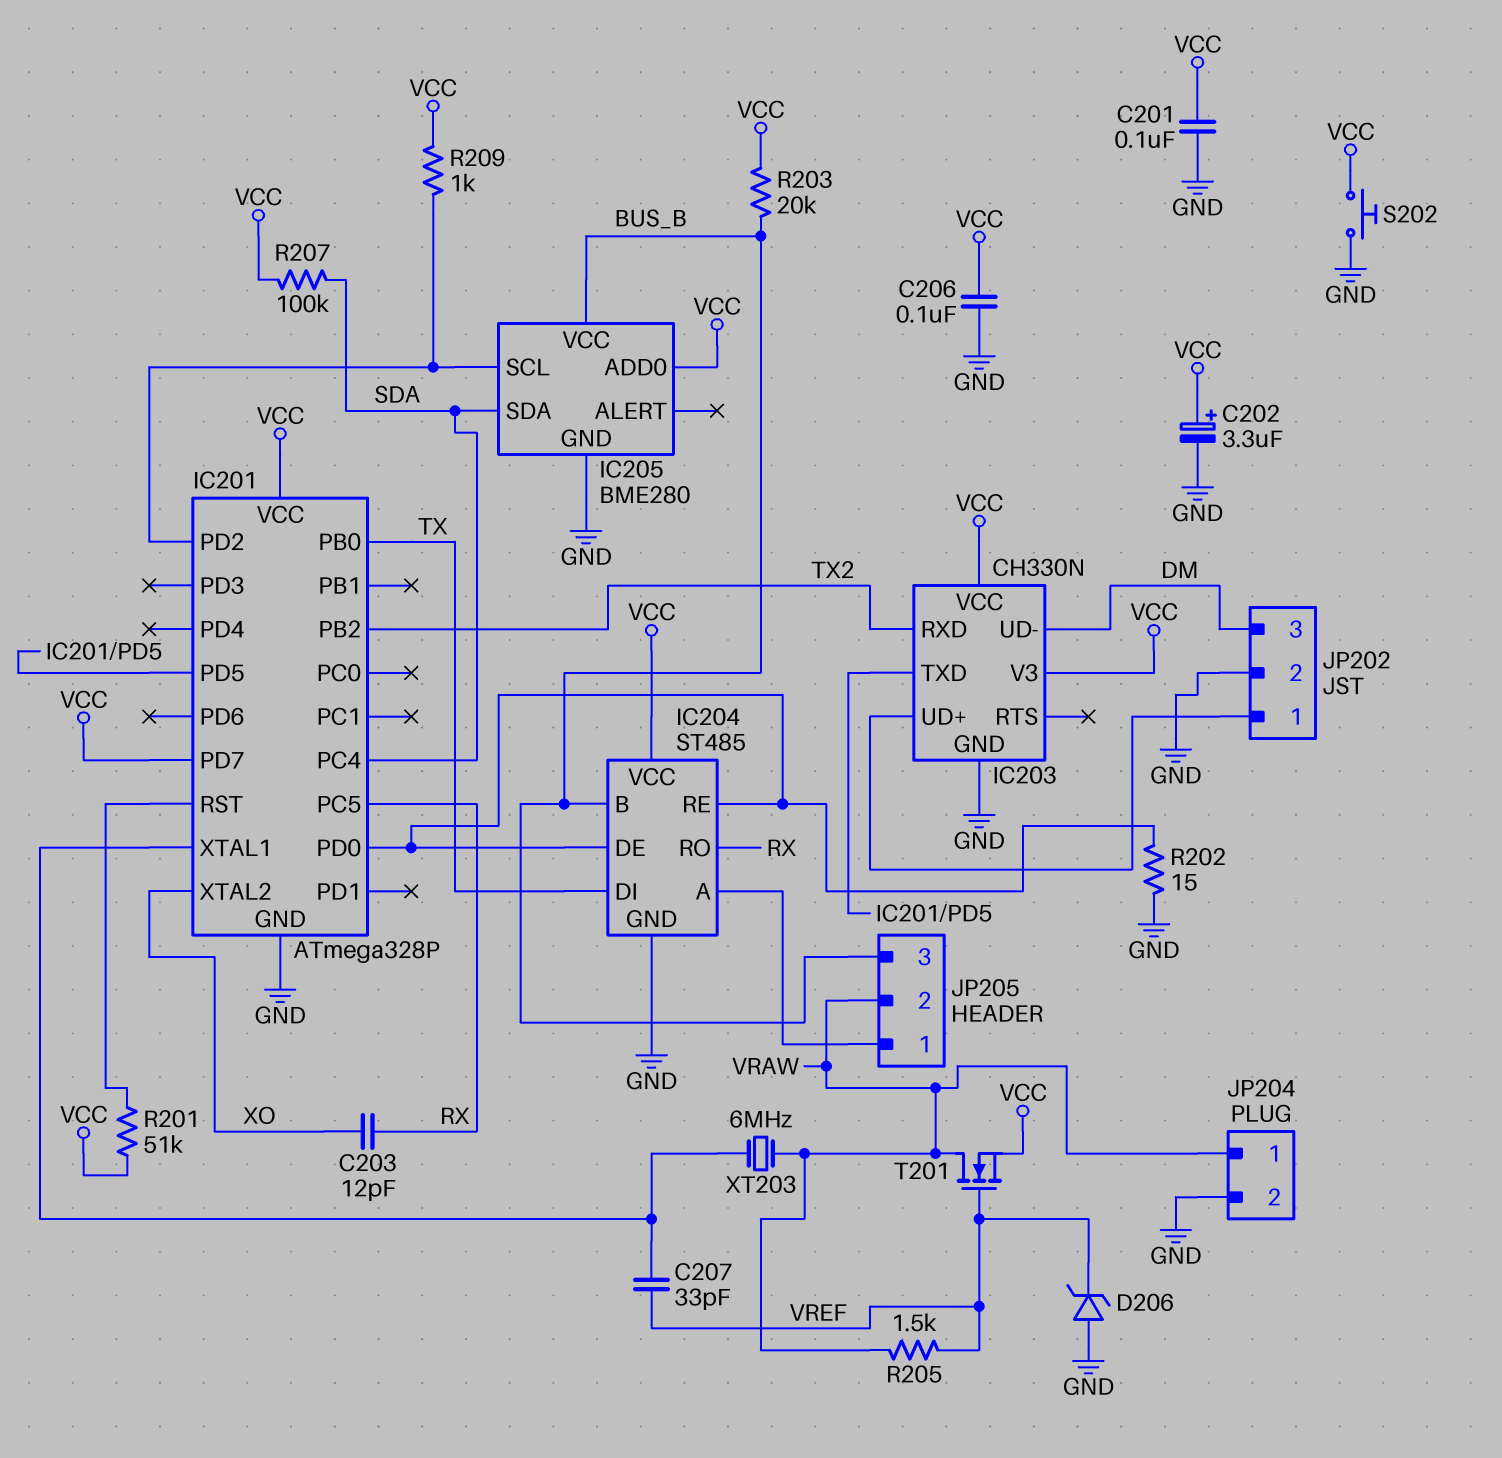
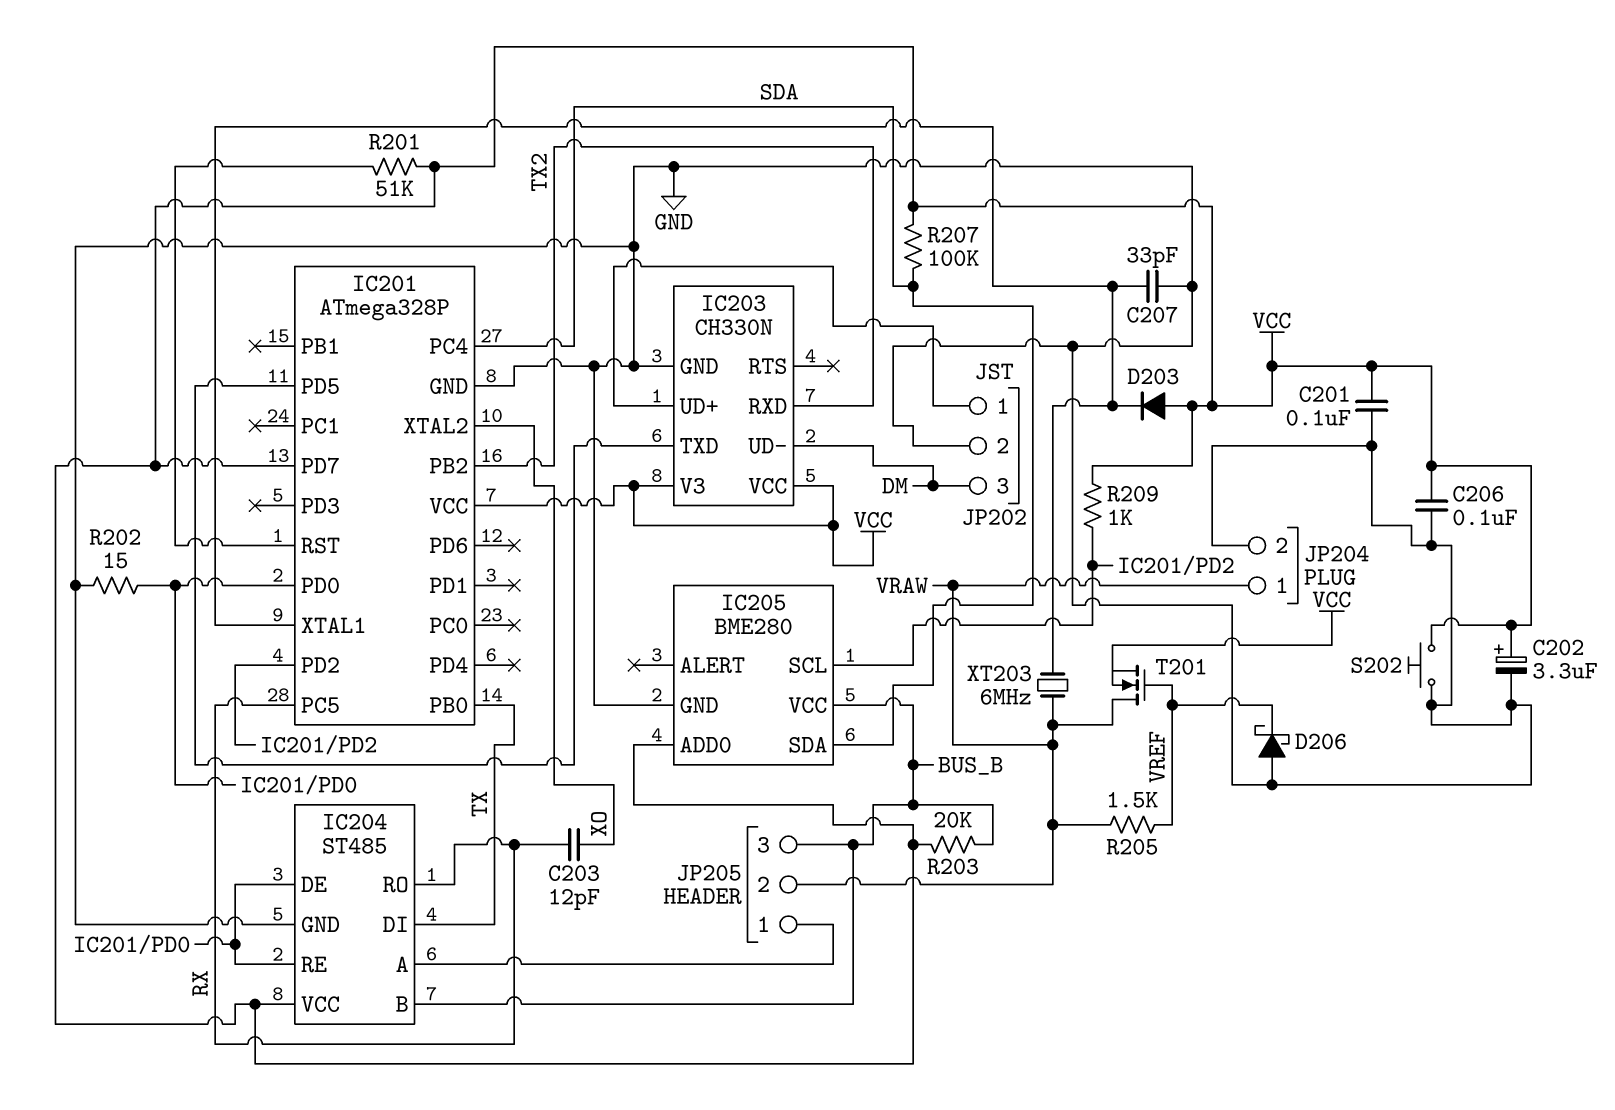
C207: 33pF (IC201/XTAL1, VREF) -> 33pF (GND, IC201/XTAL1)
D203: none -> diode (A VCC, K IC201/XTAL1)
D206: zener (A GND, K VREF) -> schottky (A GND, K VREF)

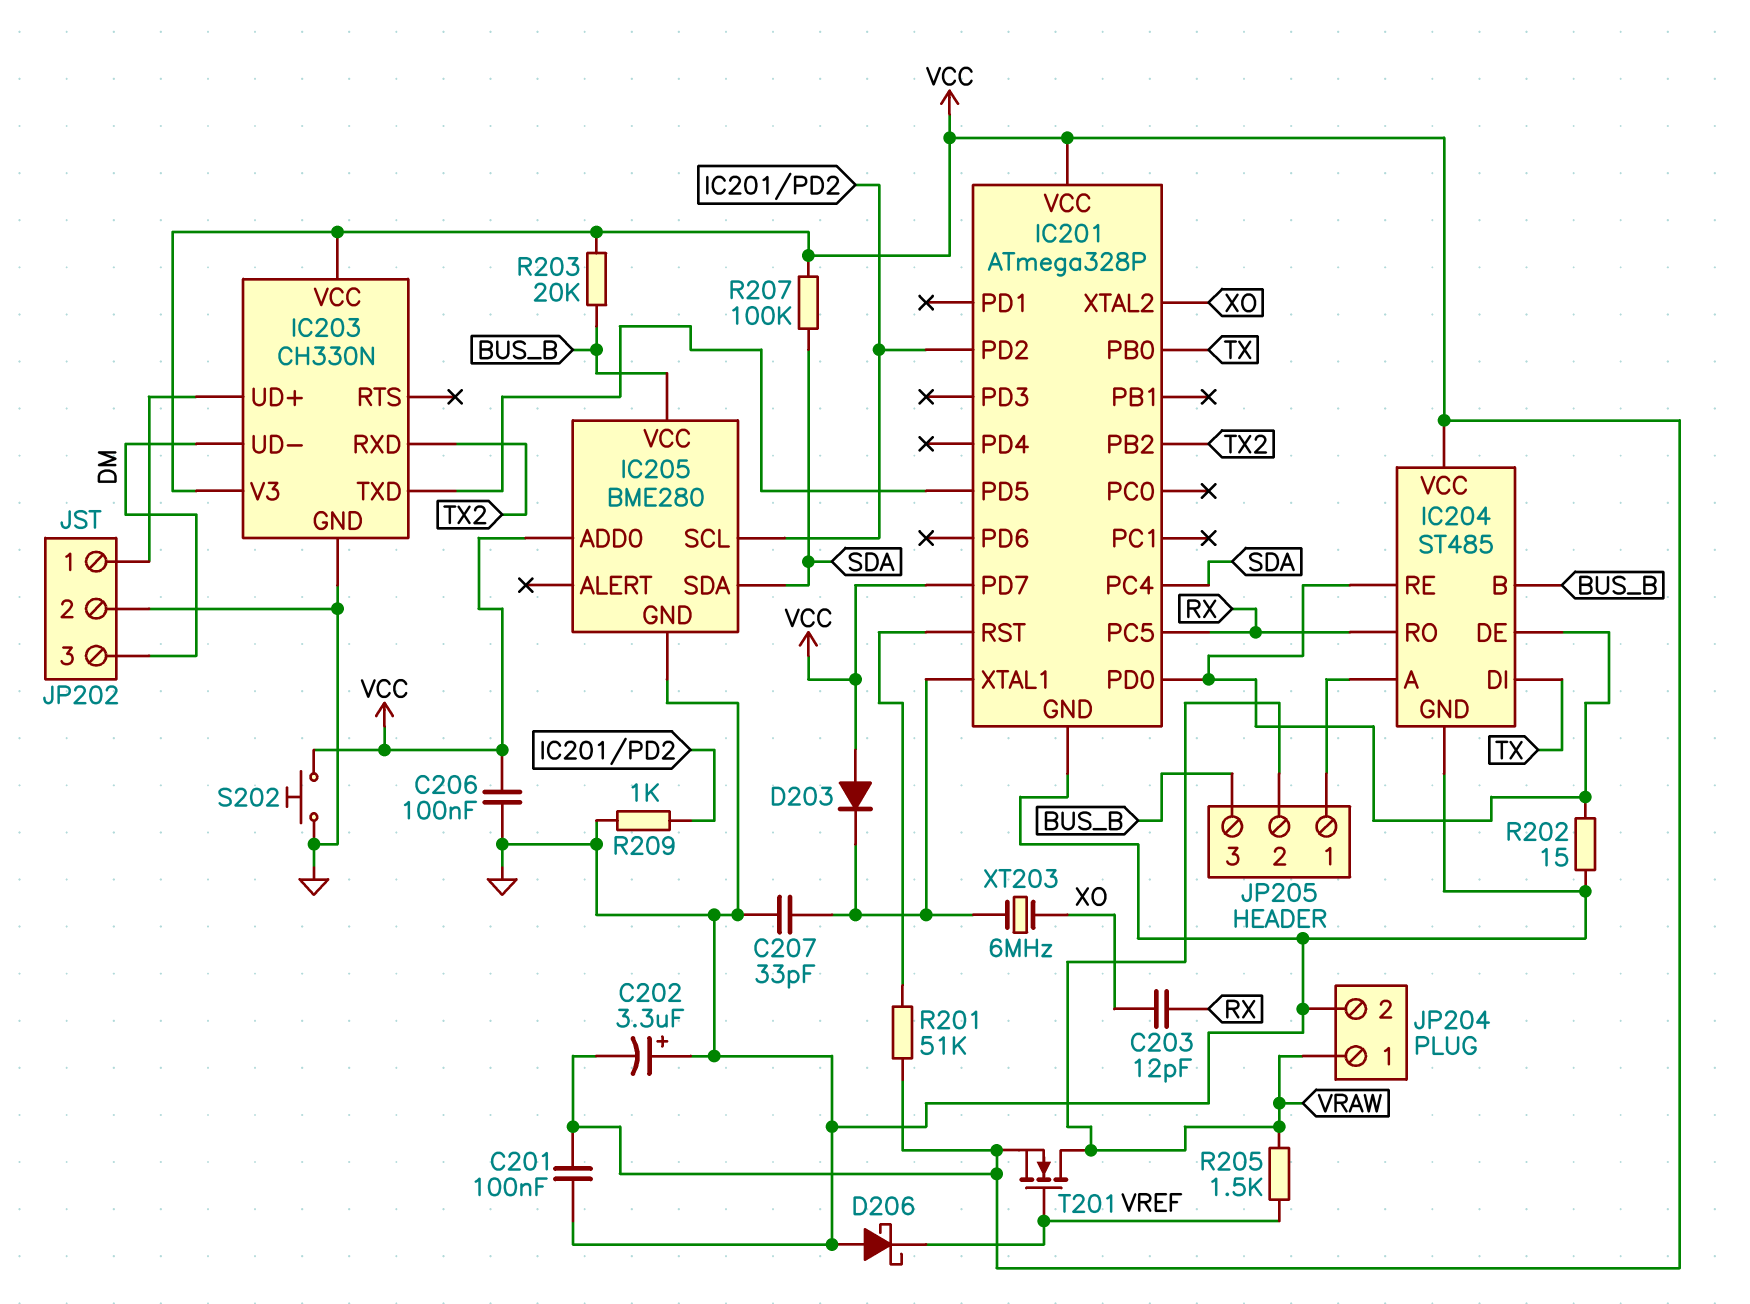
C202: 3.3uF (plus VCC, minus GND) -> 3.3uF (plus GND, minus VCC)
R209: 1k (IC201/PD2, VCC) -> 1k (GND, IC201/PD2)
XT203: 6MHz (IC201/XTAL1, VRAW) -> 6MHz (IC201/XTAL1, XO)

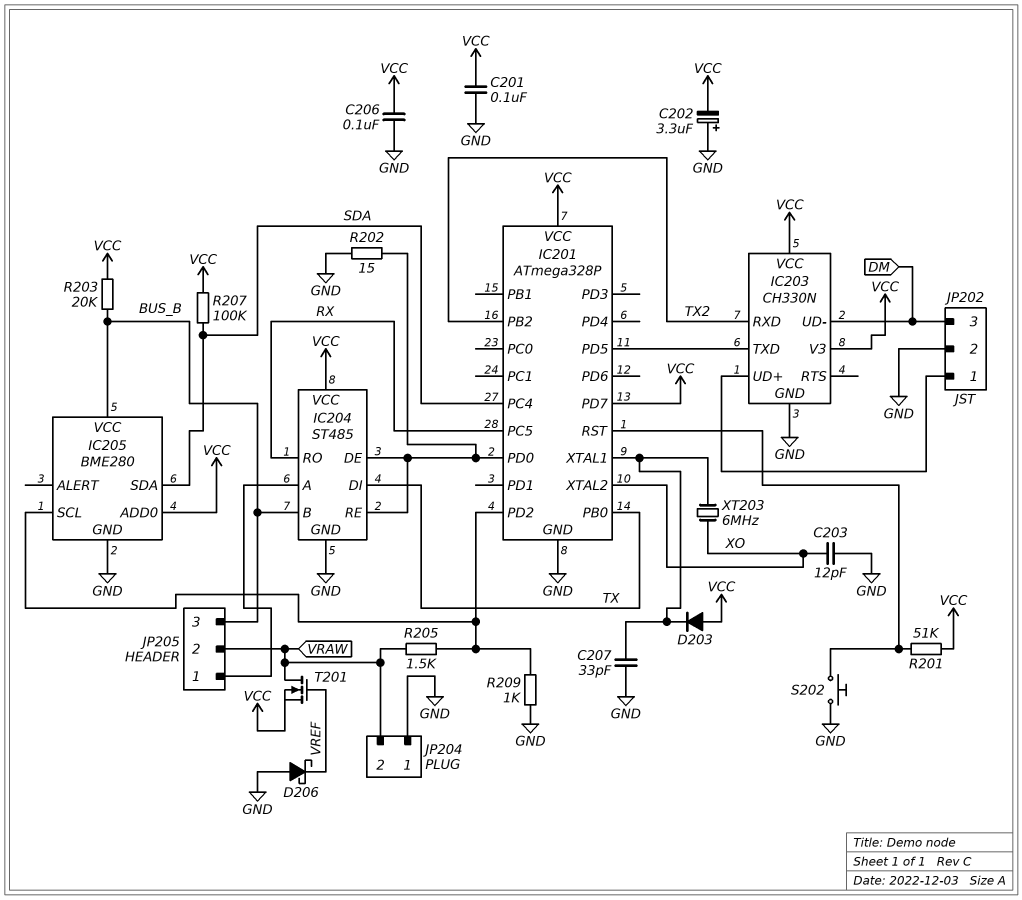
C203: 12pF (RX, XO) -> 12pF (GND, XO)
JP204 pin 1: VRAW -> GND
JP204 pin 2: GND -> VRAW
R205: 1.5k (VRAW, VREF) -> 1.5k (IC201/PD2, VRAW)
S202: button (GND, VCC) -> button (GND, IC201/RST)

